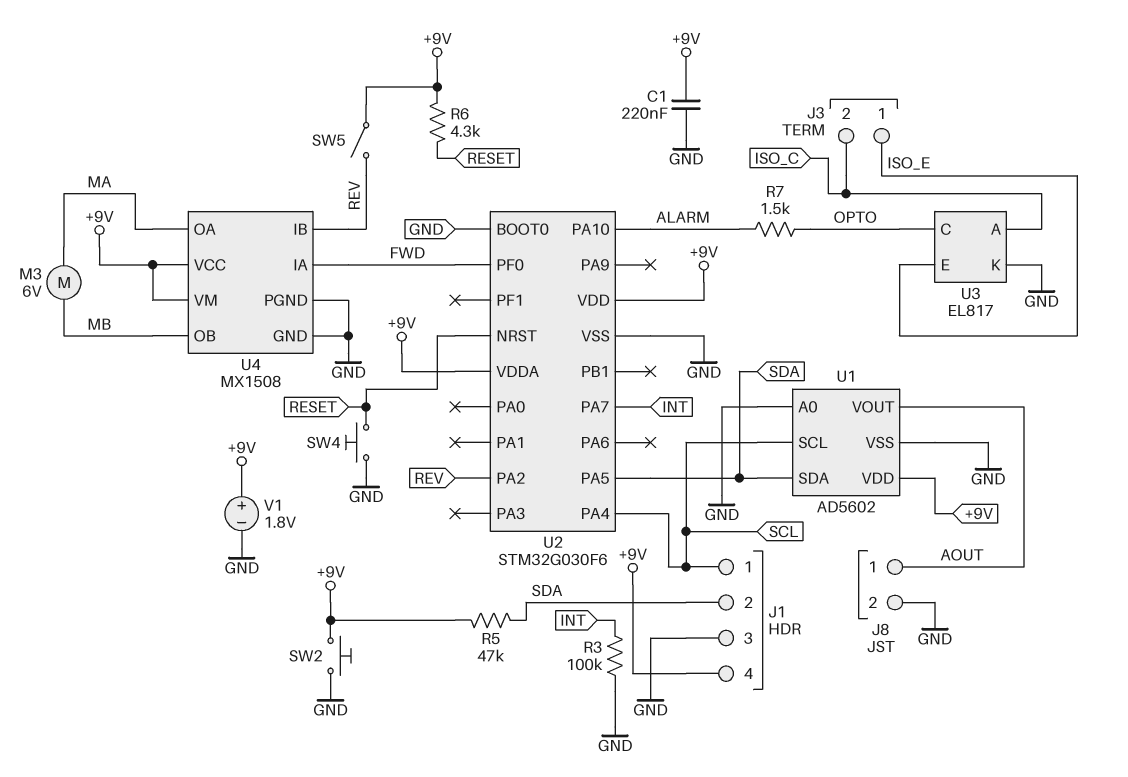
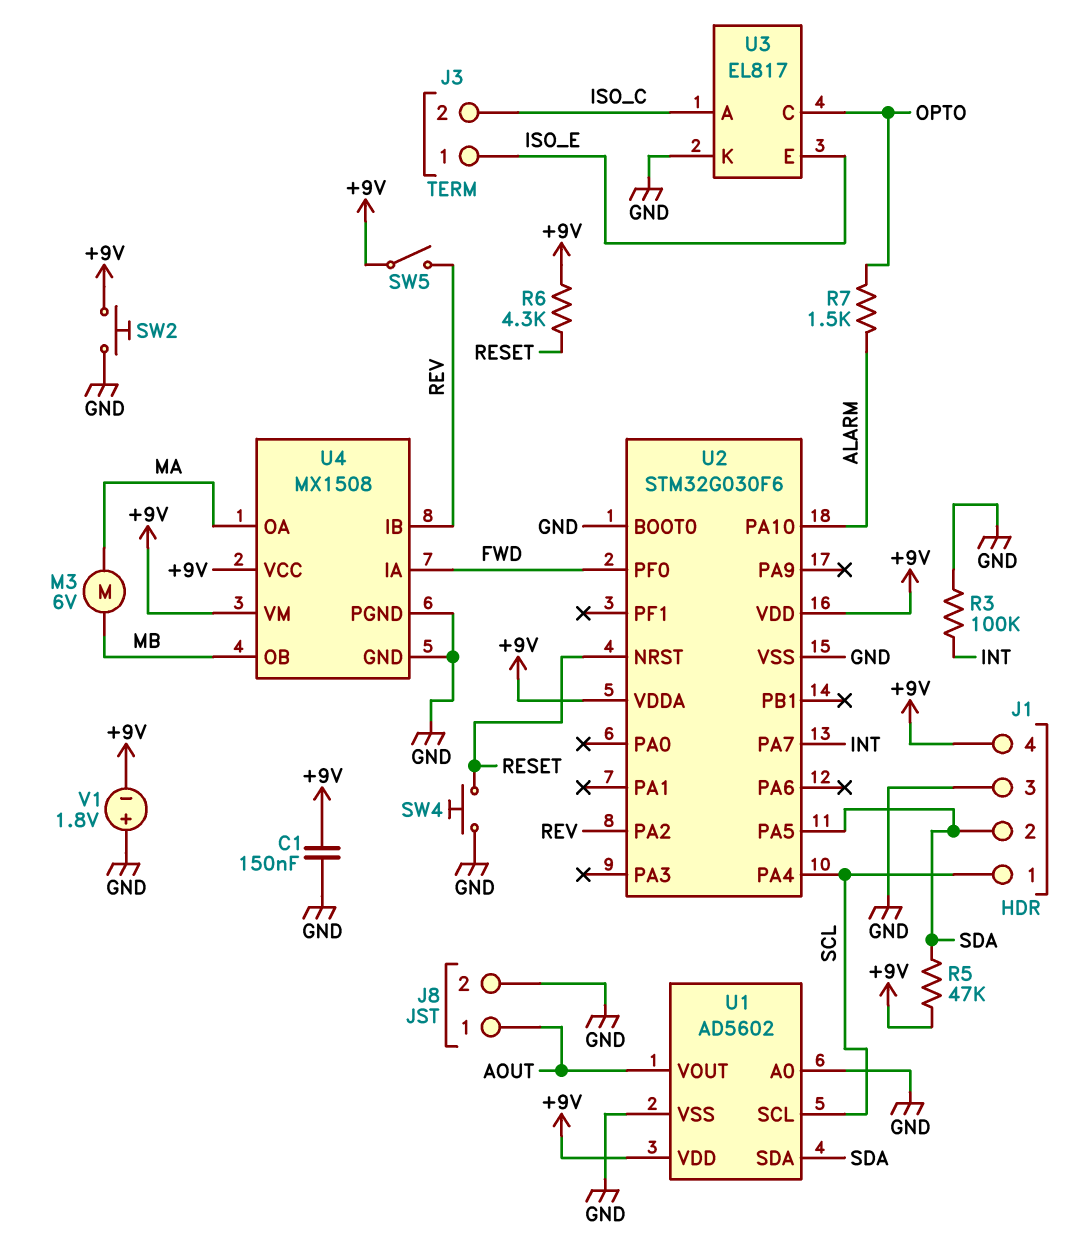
C1: 220nF (+9V, GND) -> 150nF (+9V, GND)
V1: 1.8V (plus +9V, minus GND) -> 1.8V (plus GND, minus +9V)

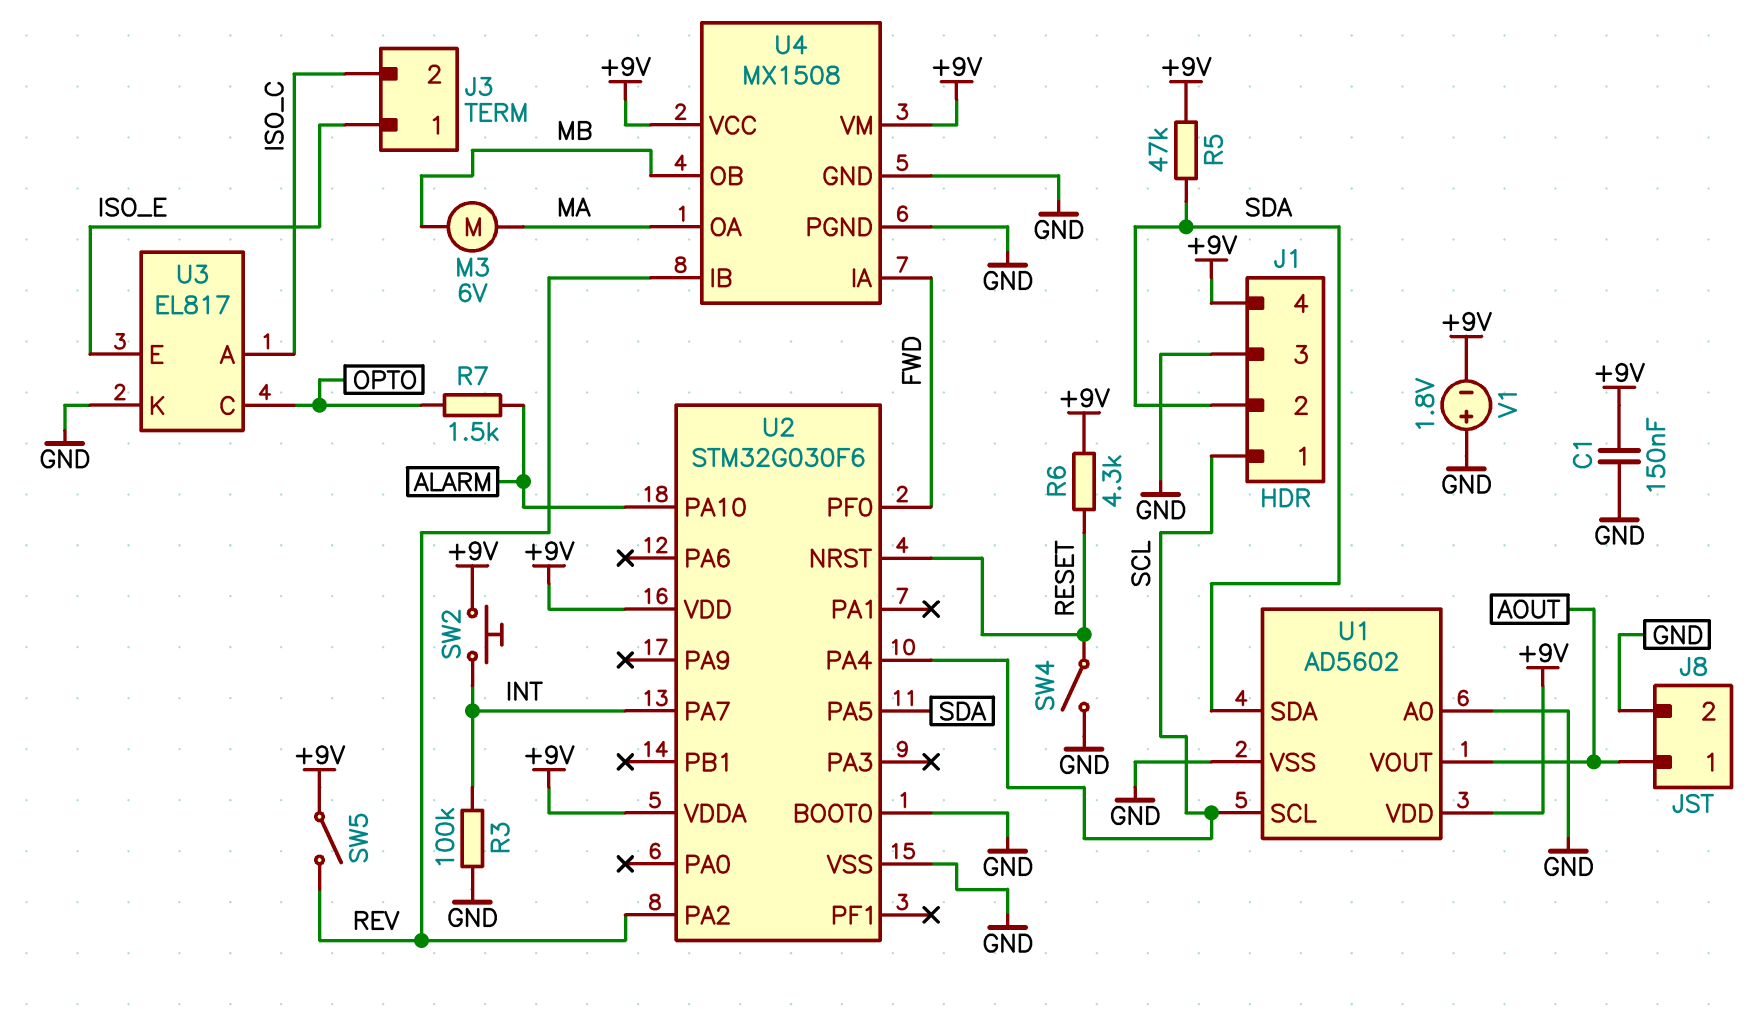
SW2: button (+9V, GND) -> button (+9V, INT)
SW4: button (GND, RESET) -> switch (GND, RESET)

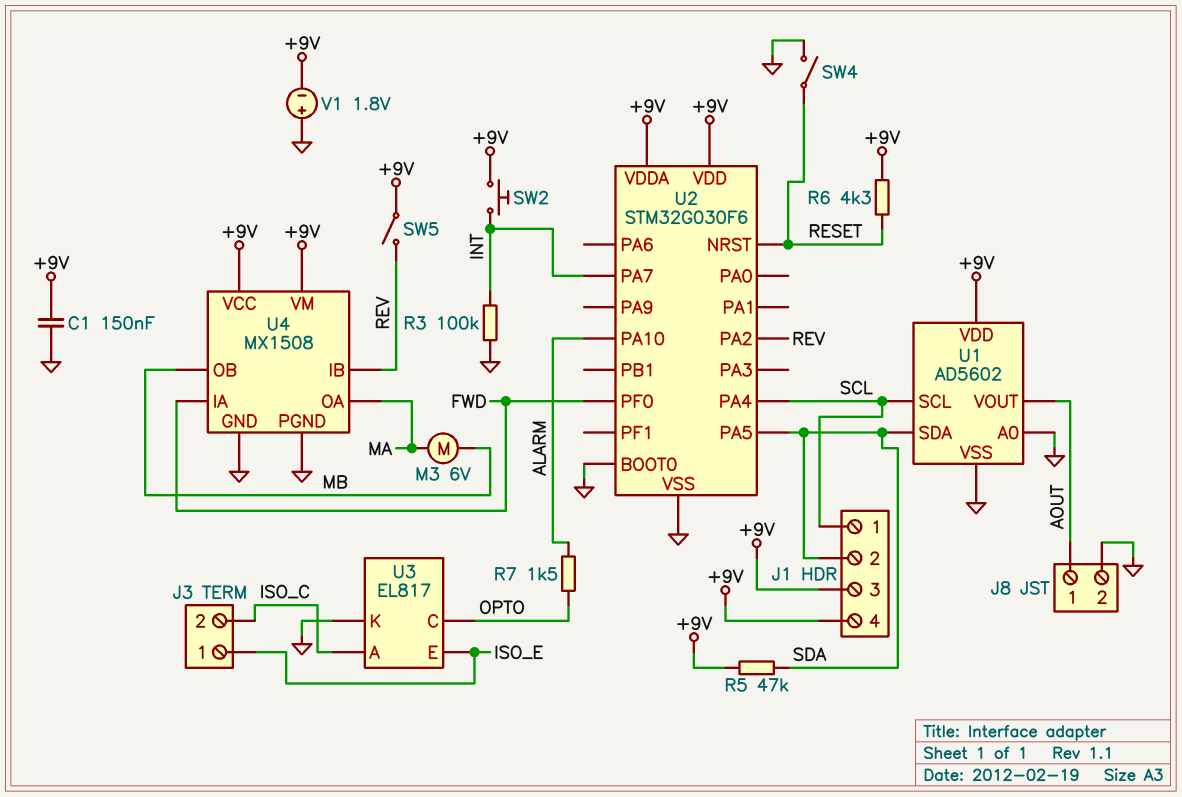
J1 pin 3: GND -> +9V

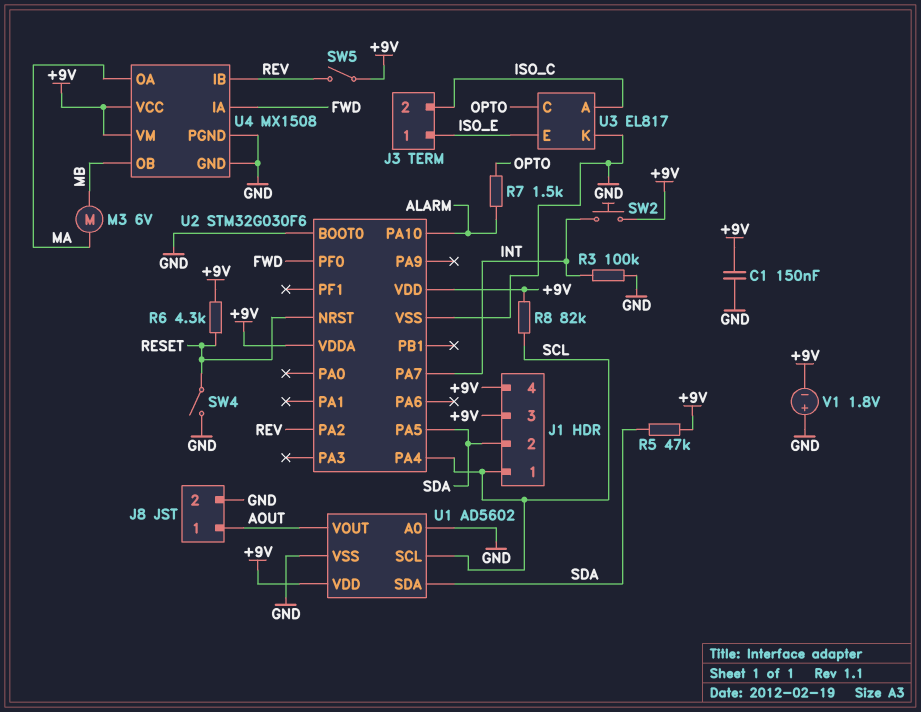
R8: none -> 82k (+9V, SCL)

